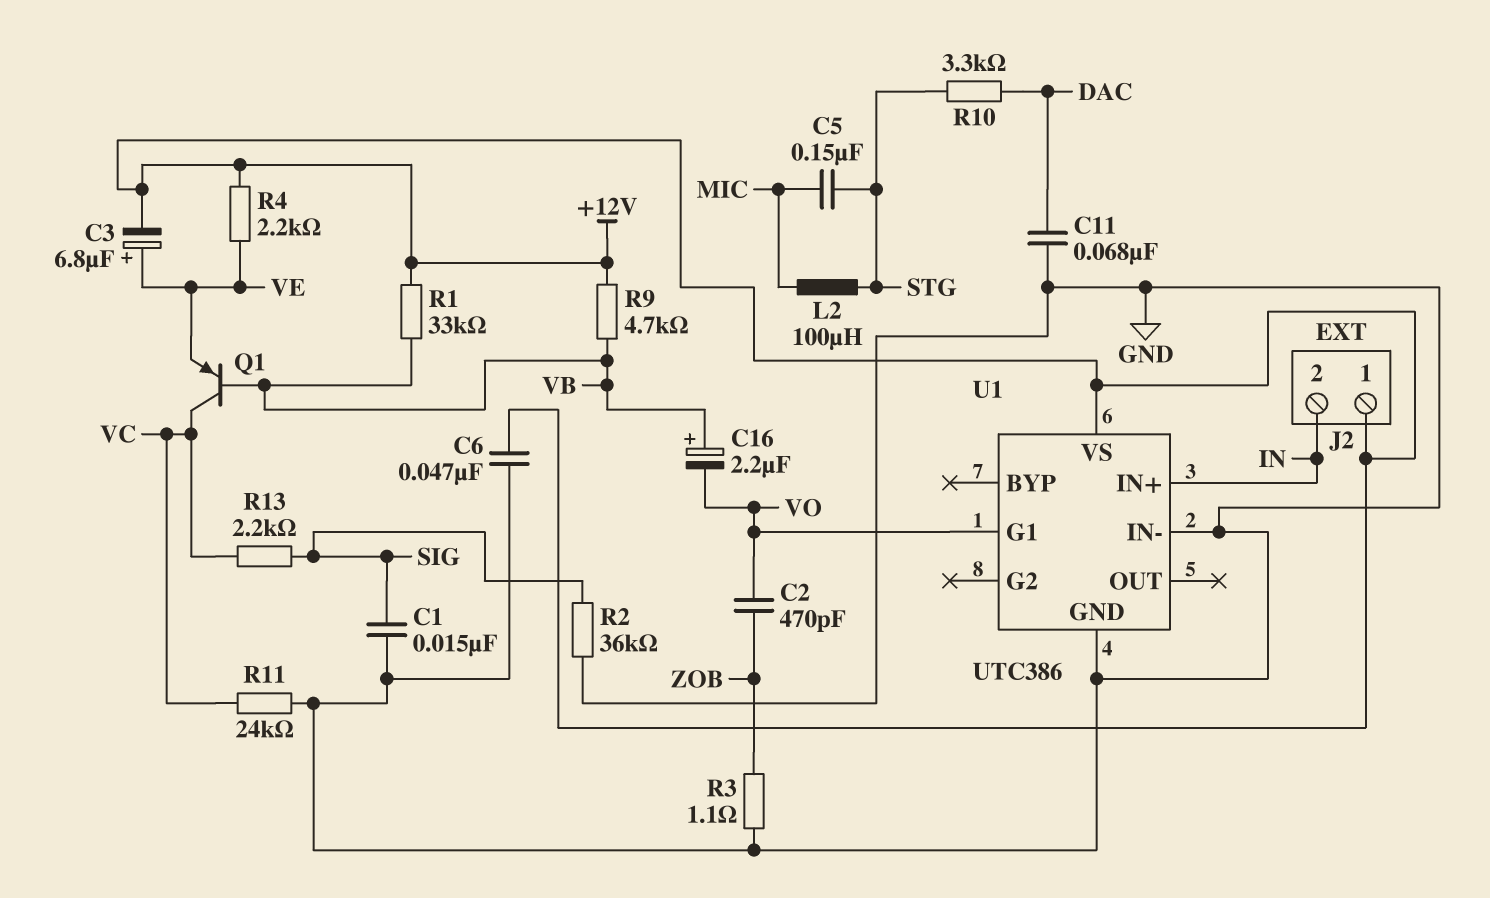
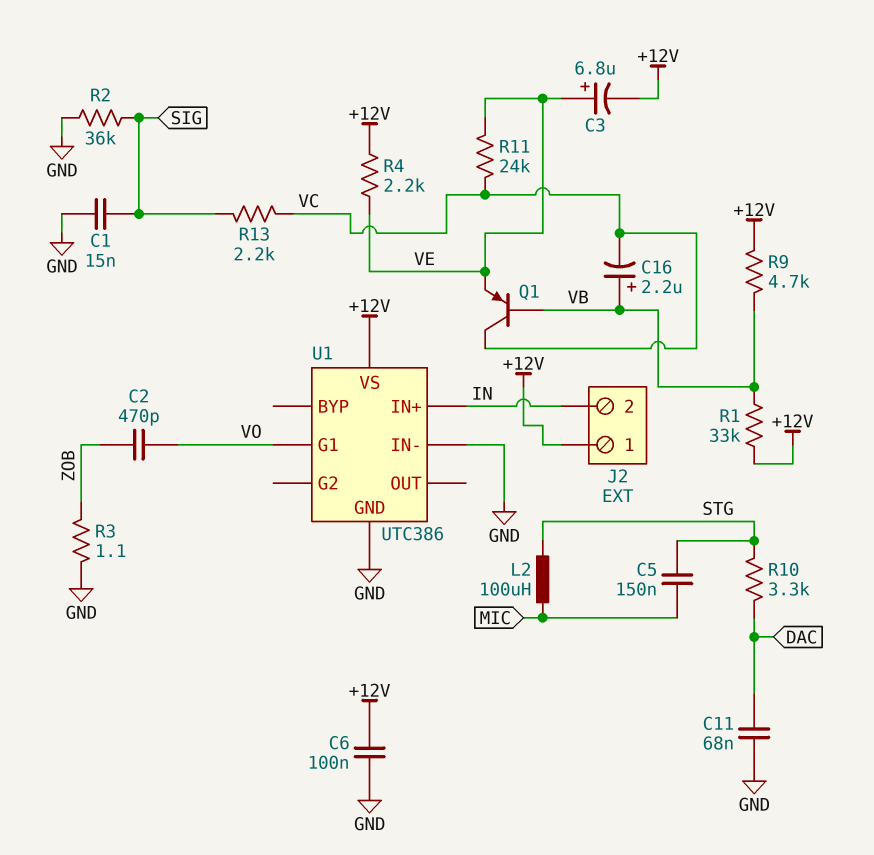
C6: 47nF (+12V, GND) -> 100nF (+12V, GND)
C16: 2.2uF (plus VB, minus VO) -> 2.2uF (plus VB, minus VC)
R11: 24k (GND, VC) -> 24k (VC, VE)

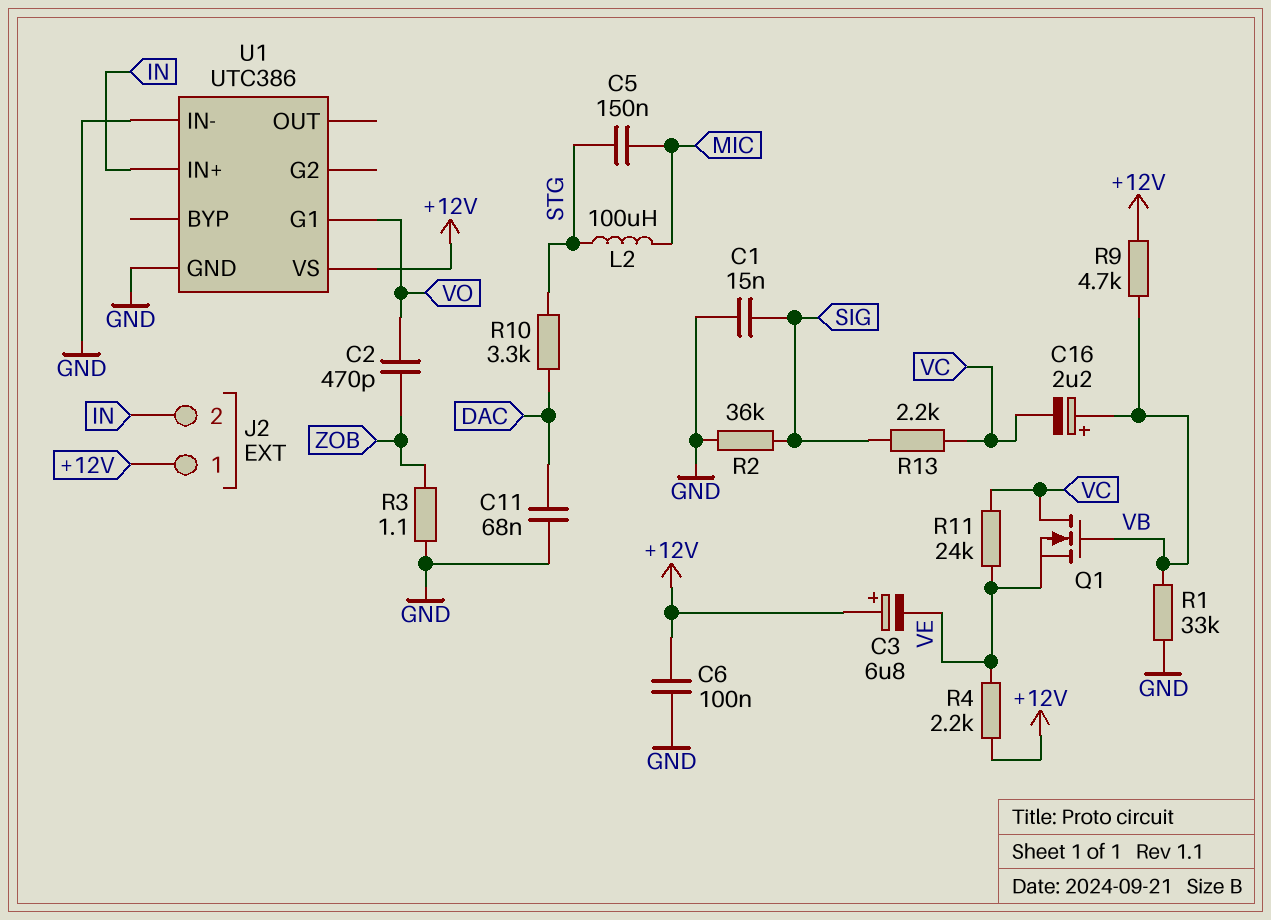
C3: 6.8uF (plus VE, minus +12V) -> 6.8uF (plus +12V, minus VE)
Q1: PNP (B VB, C VC, E VE) -> NMOS (G VB, D VC, S VE)
R1: 33k (+12V, VB) -> 33k (GND, VB)

